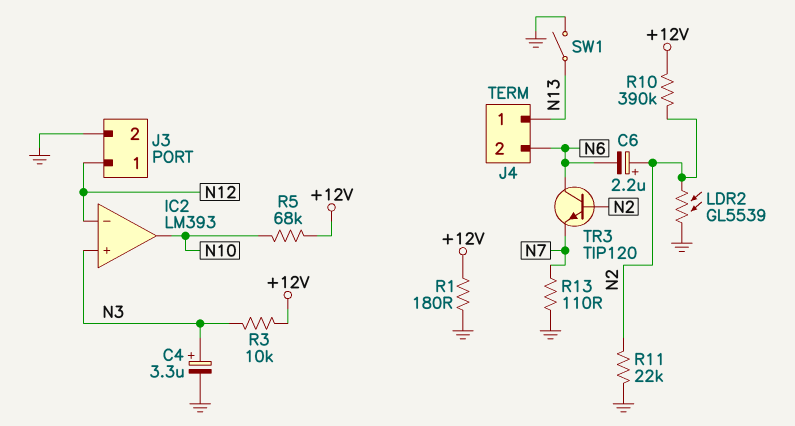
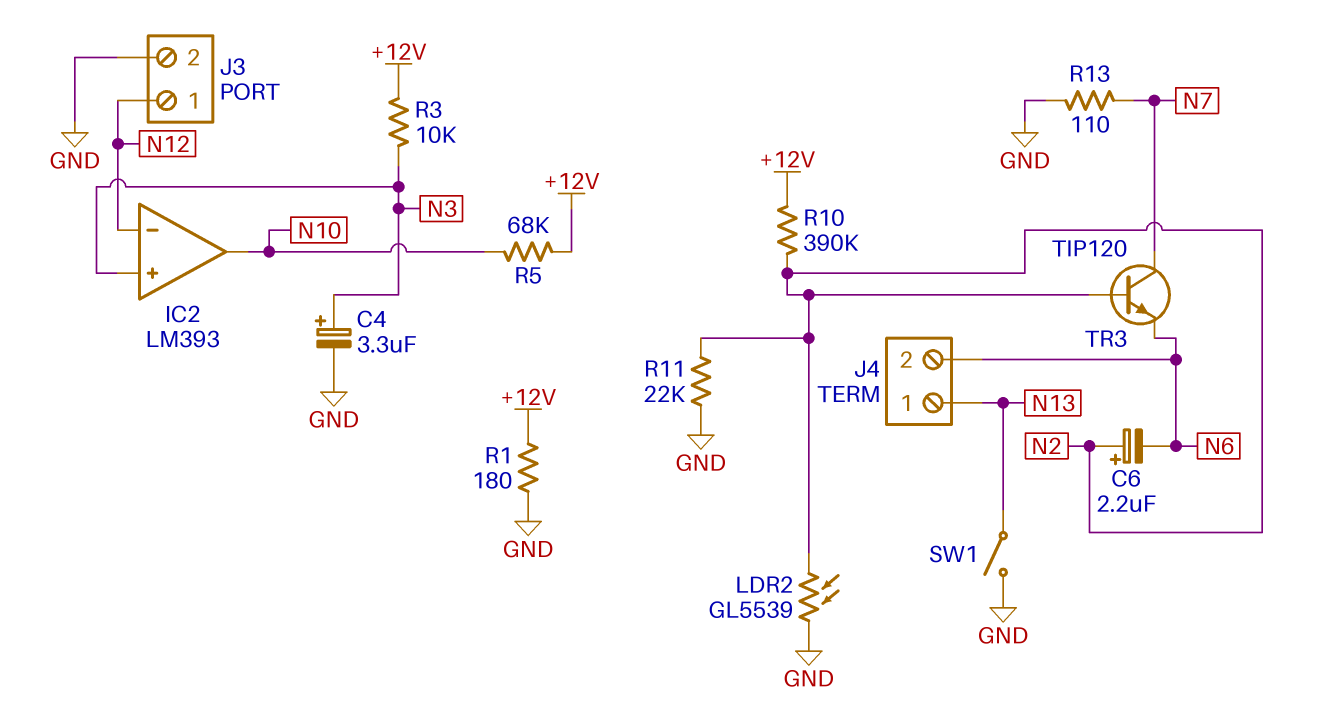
TR3: NPN TIP120 (B N2, C N6, E N7) -> NPN TIP120 (B N2, C N7, E N6)

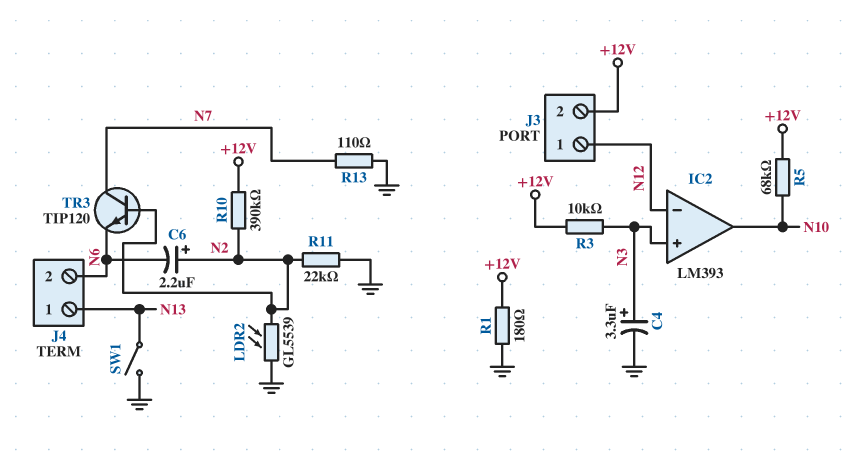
J3 pin 2: GND -> +12V

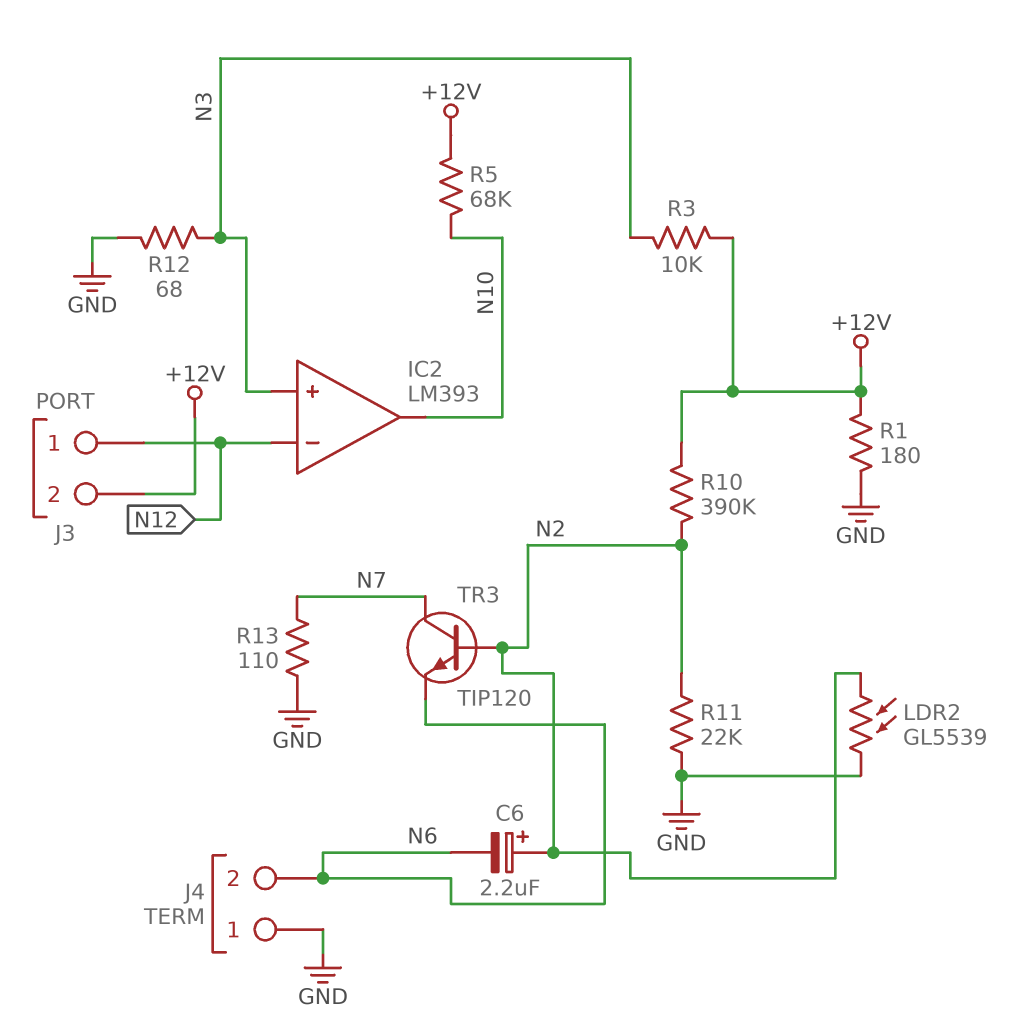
C4: 3.3uF (plus N3, minus GND) -> none
J4 pin 1: N13 -> GND
R12: none -> 68 (GND, N3)
SW1: switch (GND, N13) -> none

